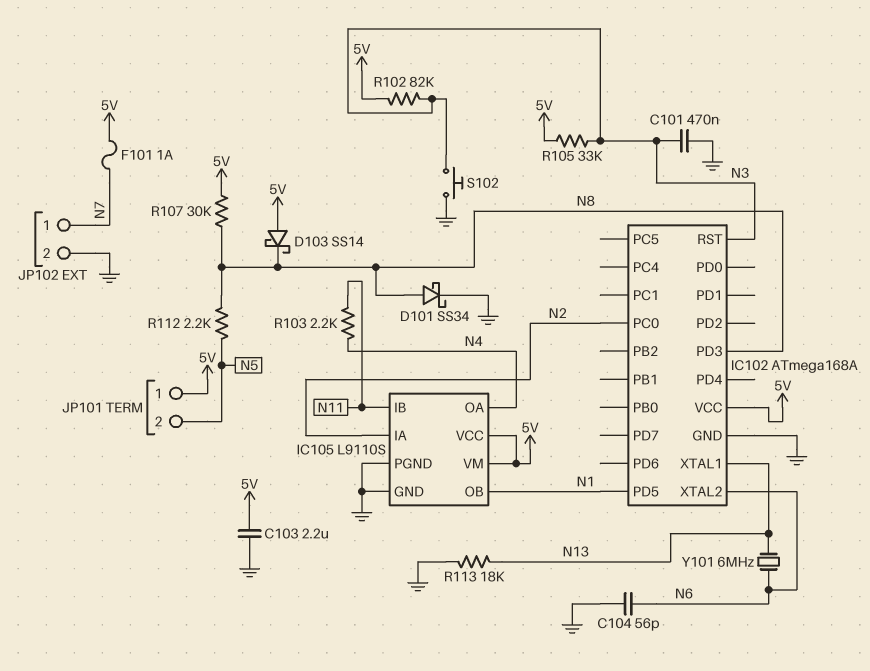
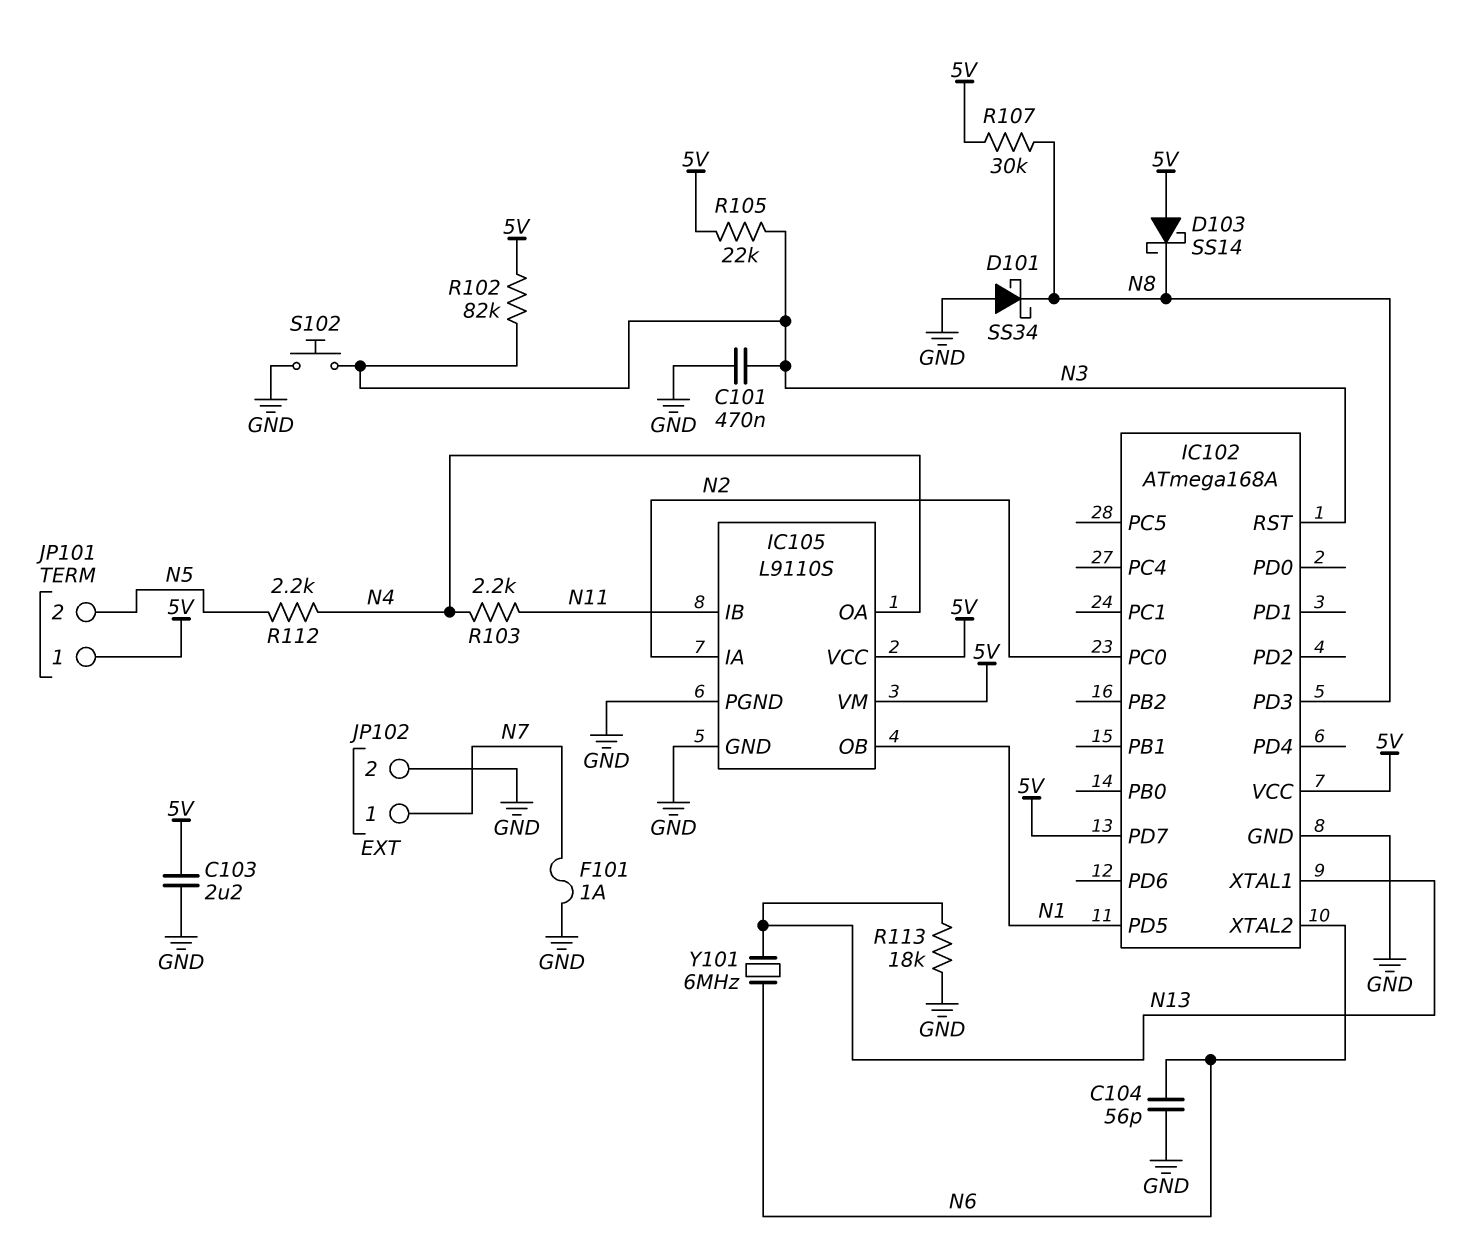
D101: schottky SS34 (A N8, K GND) -> schottky SS34 (A GND, K N8)
F101: 1A (5V, N7) -> 1A (GND, N7)
IC102 pin PD7: none -> 5V
R105: 33k (5V, N3) -> 22k (5V, N3)
R112: 2.2k (N5, N8) -> 2.2k (N4, N5)

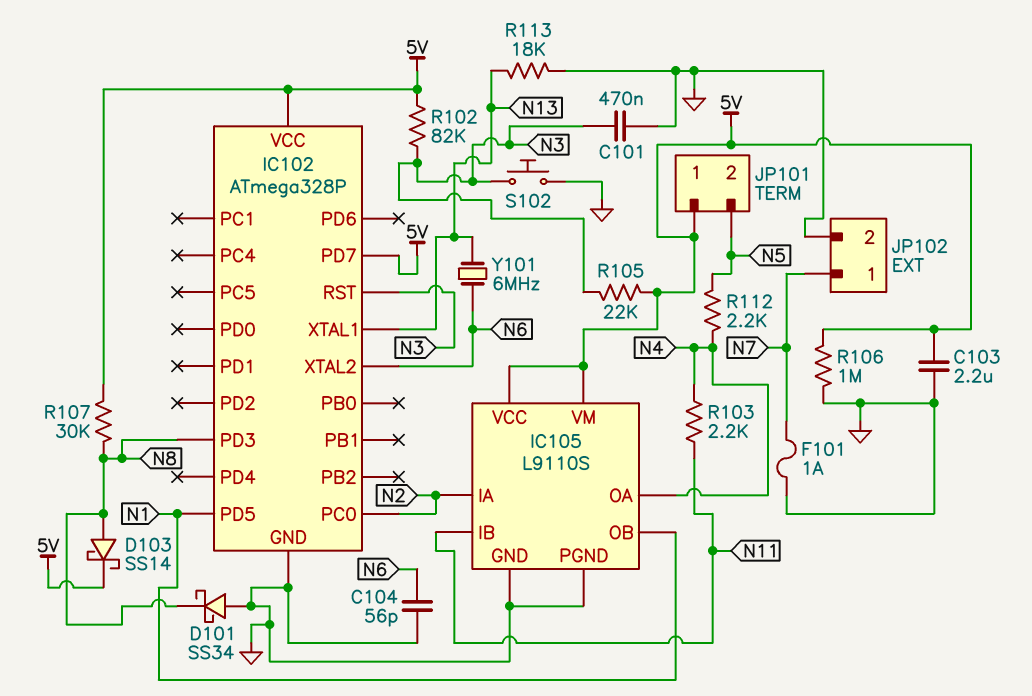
D103: schottky SS14 (A 5V, K N8) -> schottky SS14 (A N8, K 5V)
IC102: ATmega168A -> ATmega328P
R106: none -> 1M (5V, GND)

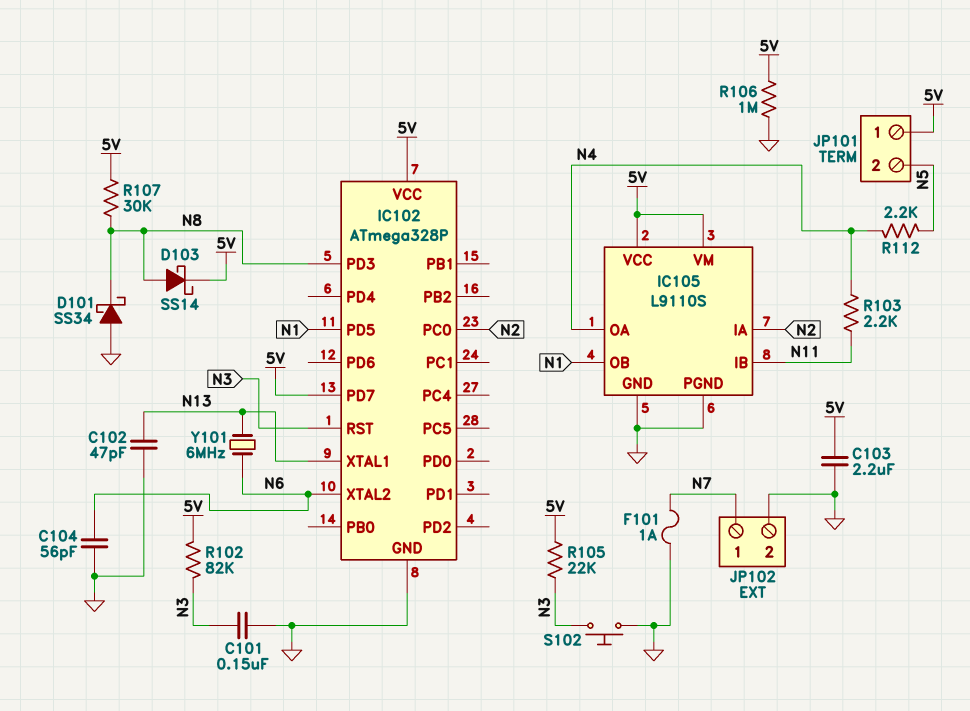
C101: 470nF (GND, N3) -> 150nF (GND, N3)
C102: none -> 47pF (GND, N13)
R113: 18k (GND, N13) -> none

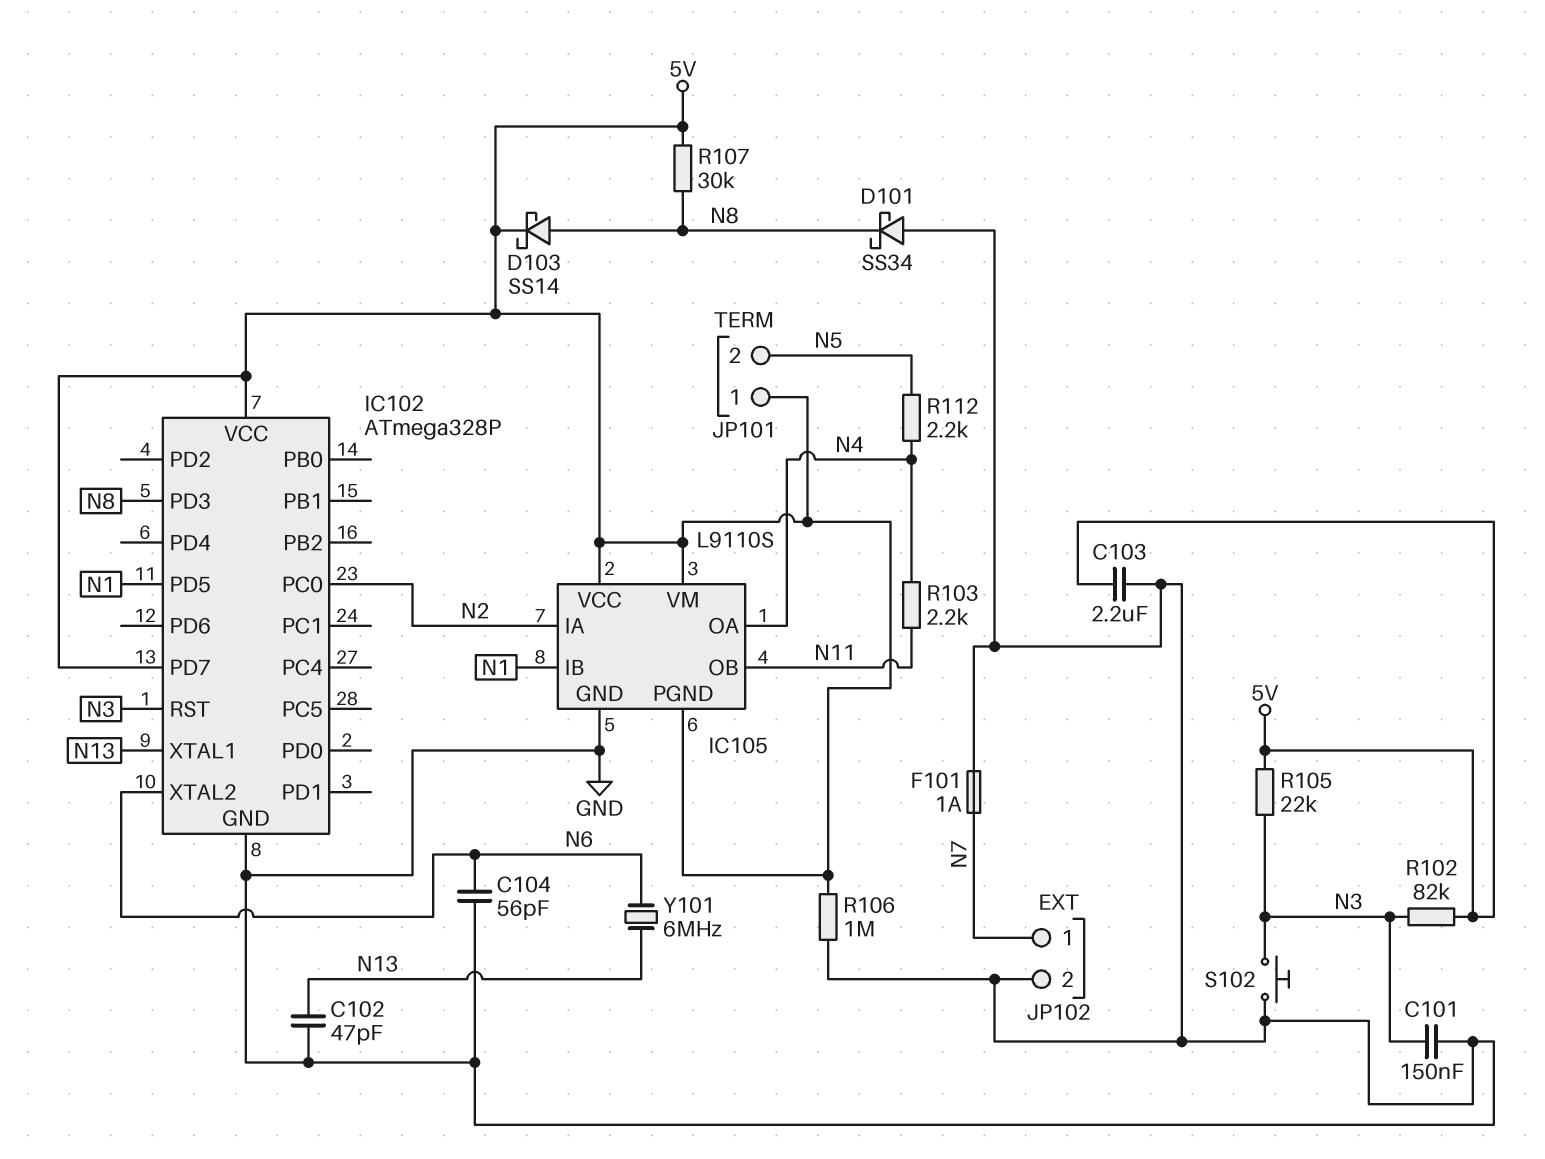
IC105 pin IB: N11 -> N1
IC105 pin OB: N1 -> N11
IC105 pin PGND: GND -> 5V

